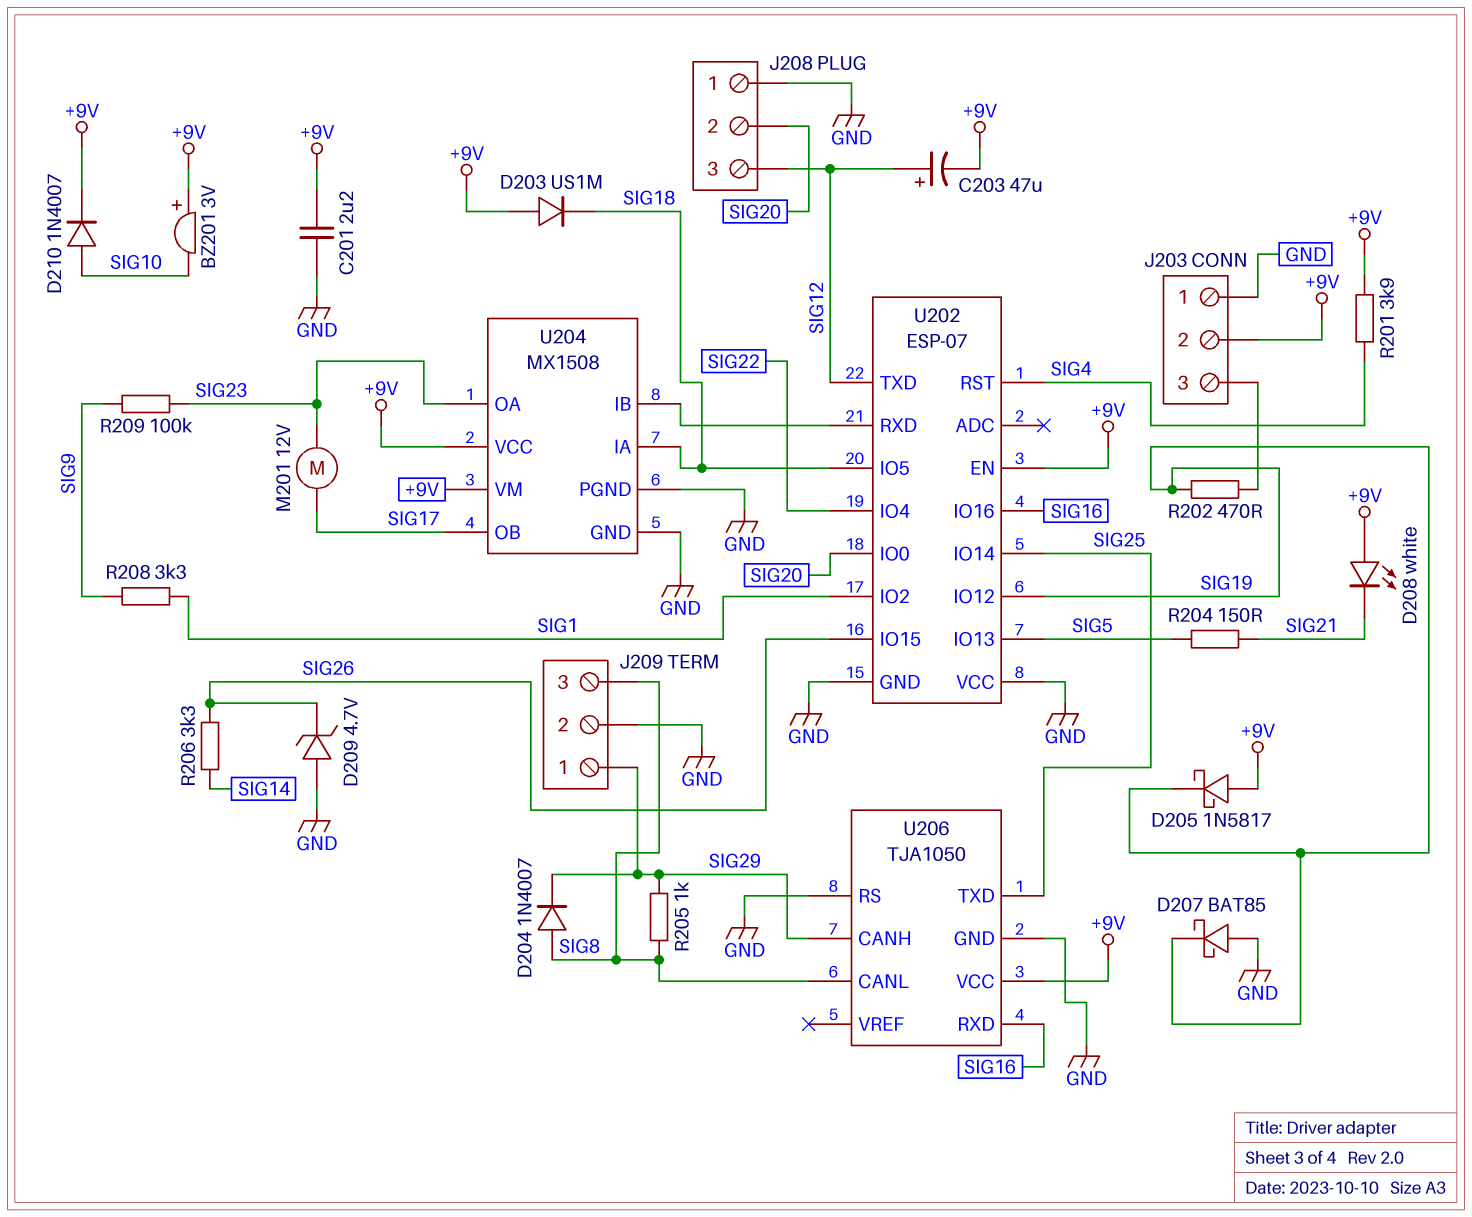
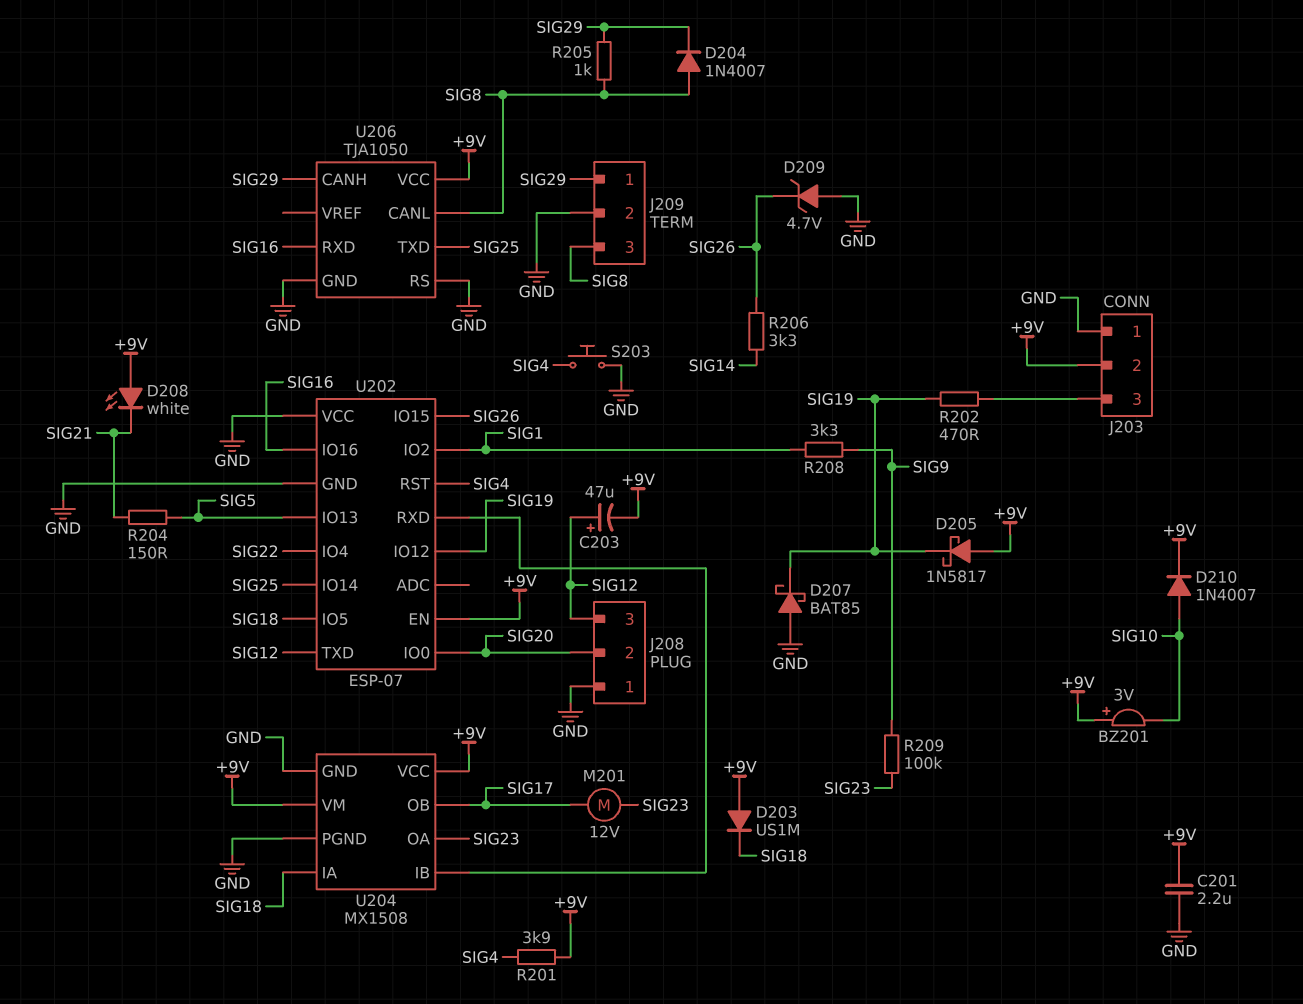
S203: none -> button (GND, SIG4)

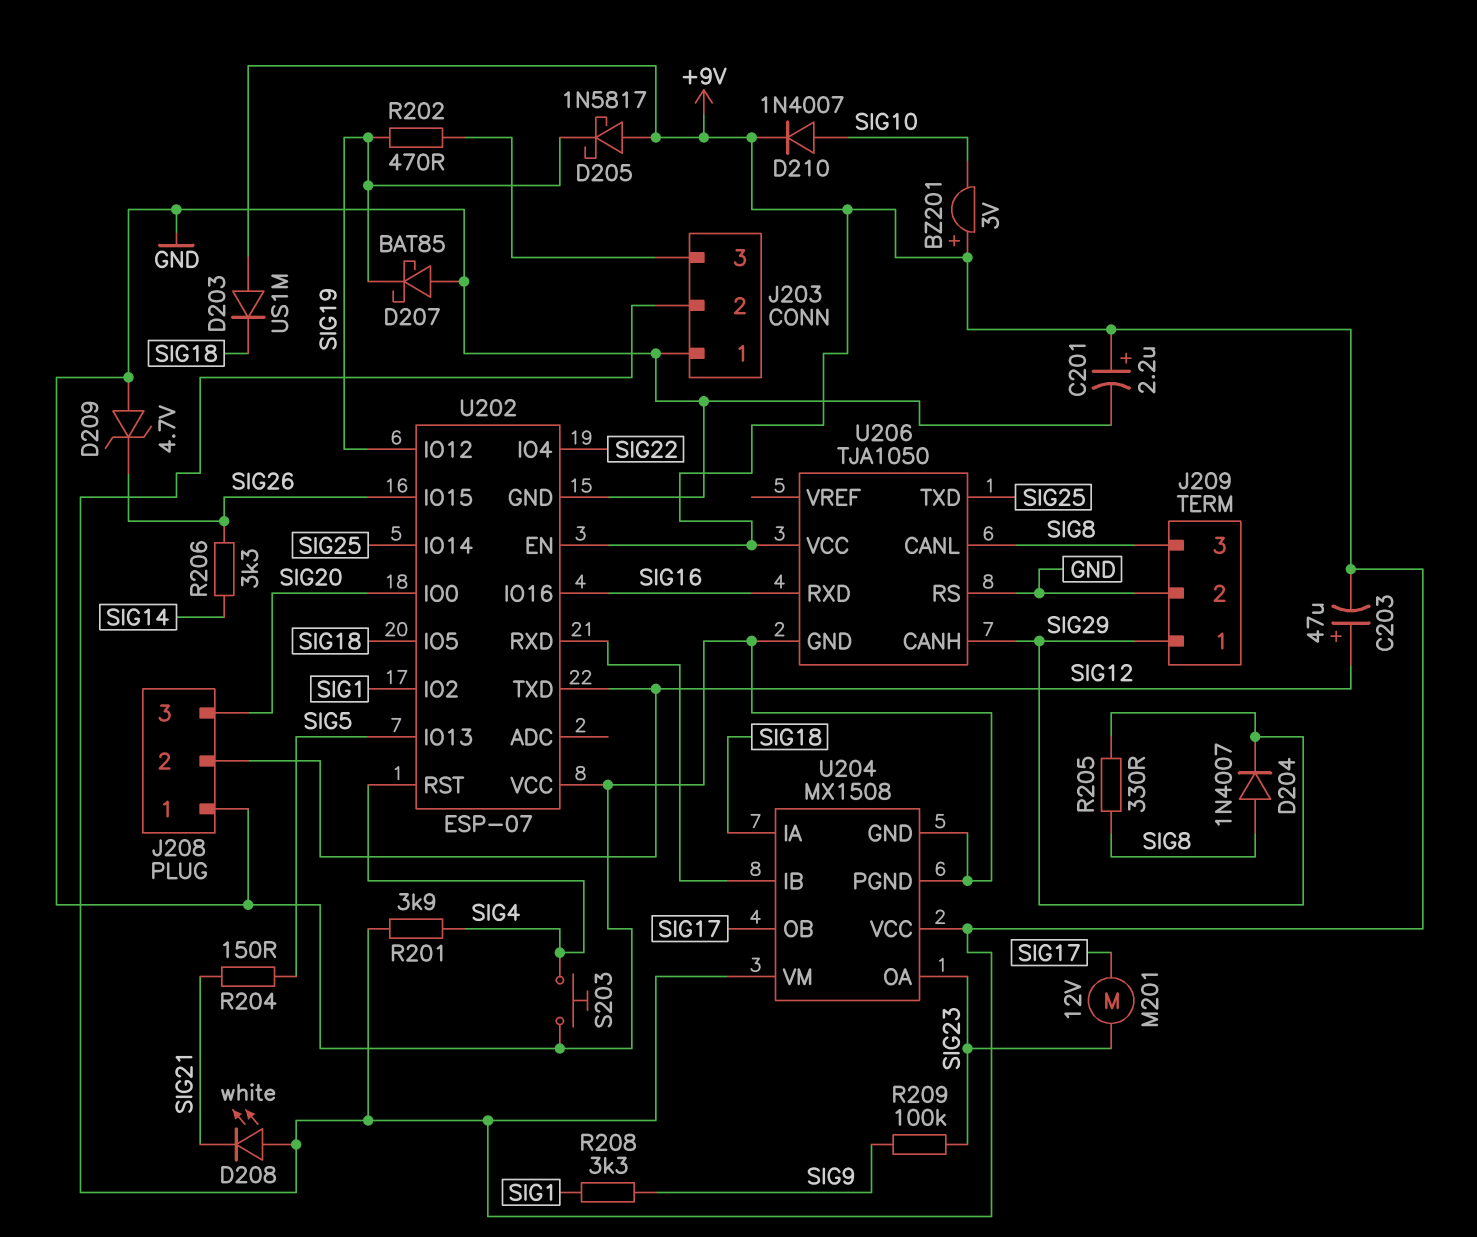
C201: 2.2uF (+9V, GND) -> 2.2uF (plus +9V, minus GND)
J208 pin 2: SIG20 -> SIG12
J208 pin 3: SIG12 -> SIG20
R205: 1k (SIG8, SIG29) -> 330 (SIG8, SIG29)

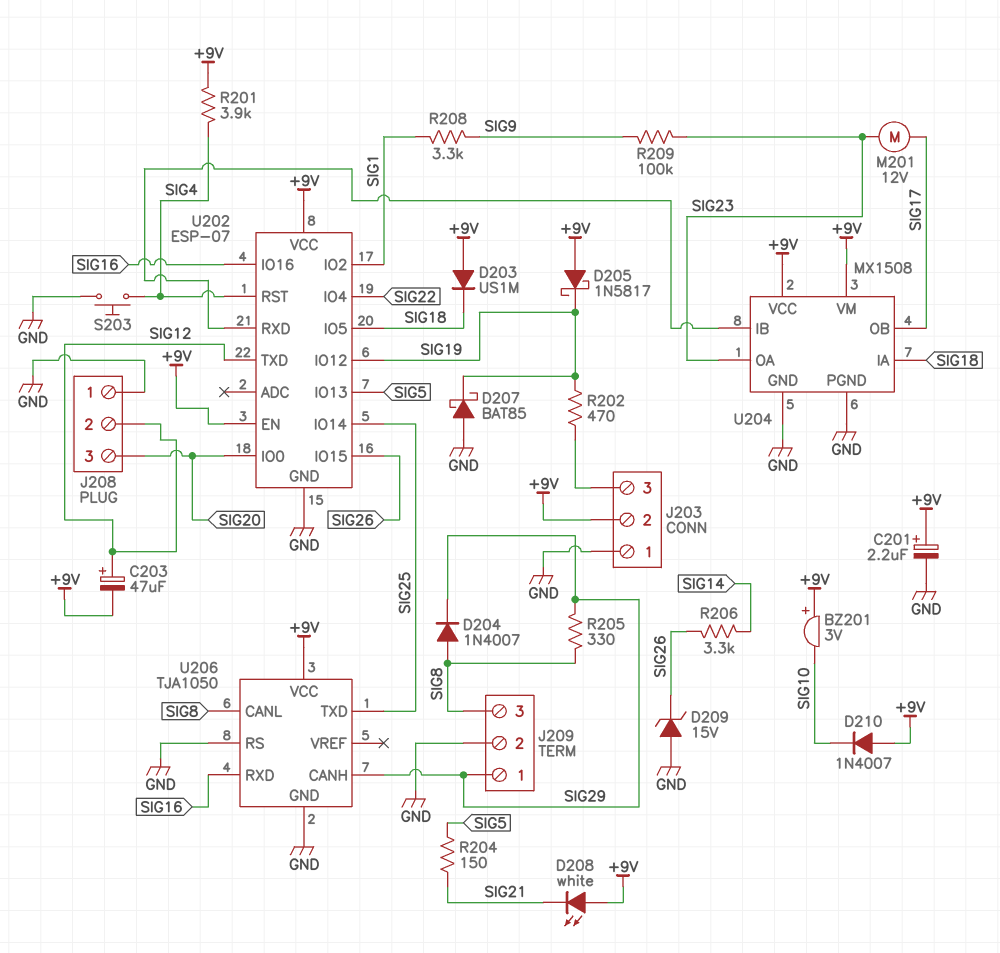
D209: zener 4.7V (A GND, K SIG26) -> zener 15V (A GND, K SIG26)
D210: diode 1N4007 (A SIG10, K +9V) -> diode 1N4007 (A +9V, K SIG10)
U202 pin VCC: GND -> +9V

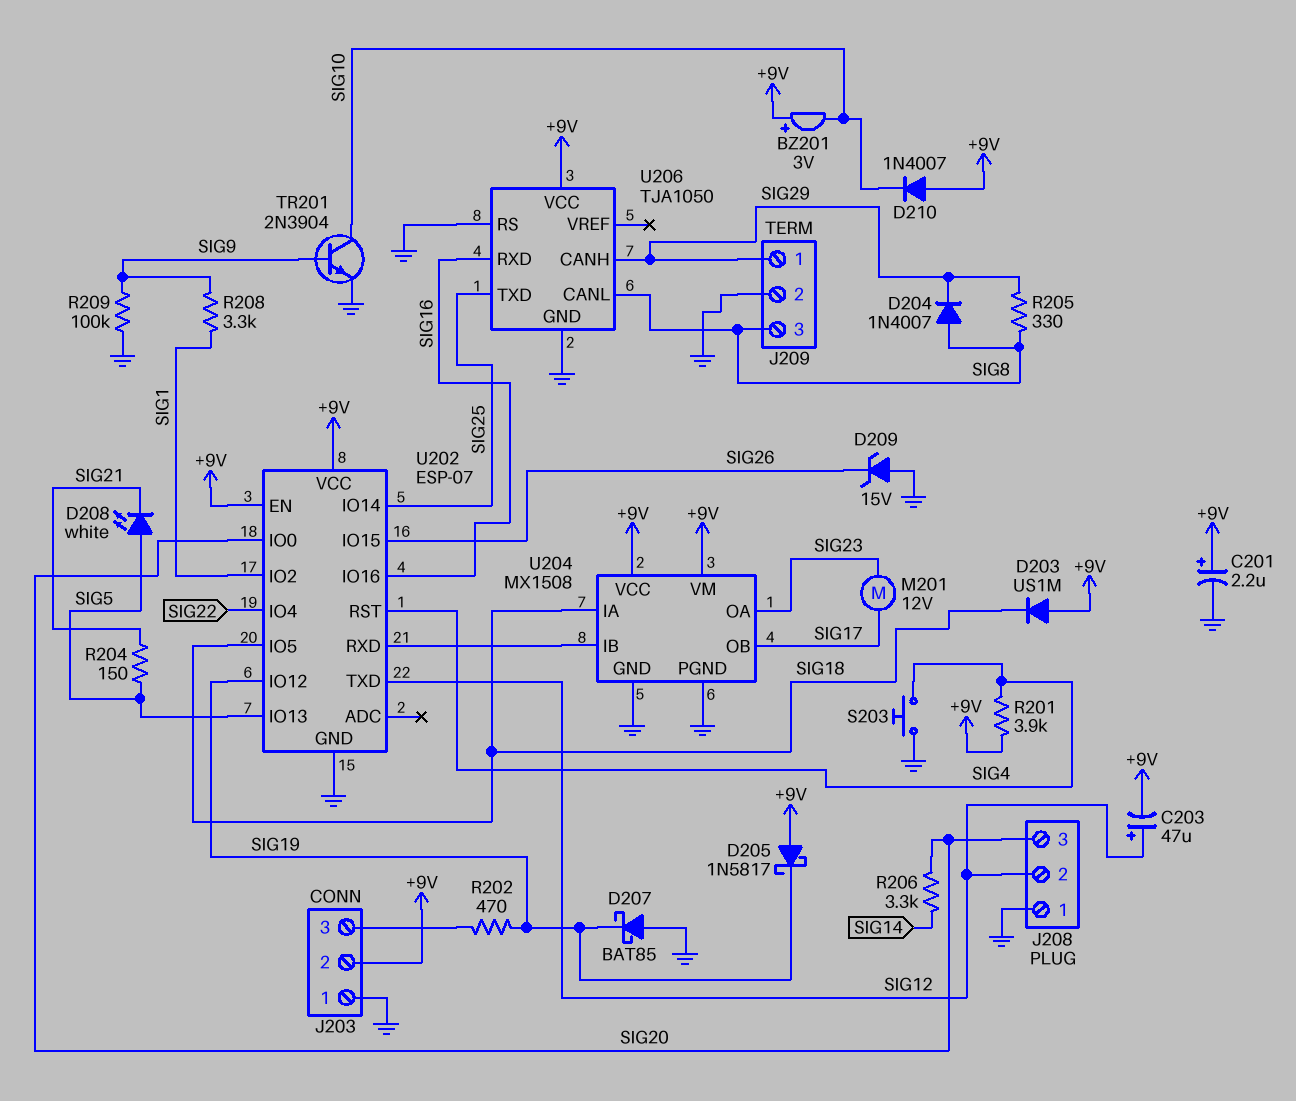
D208: LED white (A +9V, K SIG21) -> LED white (A SIG5, K SIG21)
R206: 3.3k (SIG14, SIG26) -> 3.3k (SIG14, SIG20)
R209: 100k (SIG9, SIG23) -> 100k (GND, SIG9)
TR201: none -> NPN 2N3904 (B SIG9, C SIG10, E GND)

